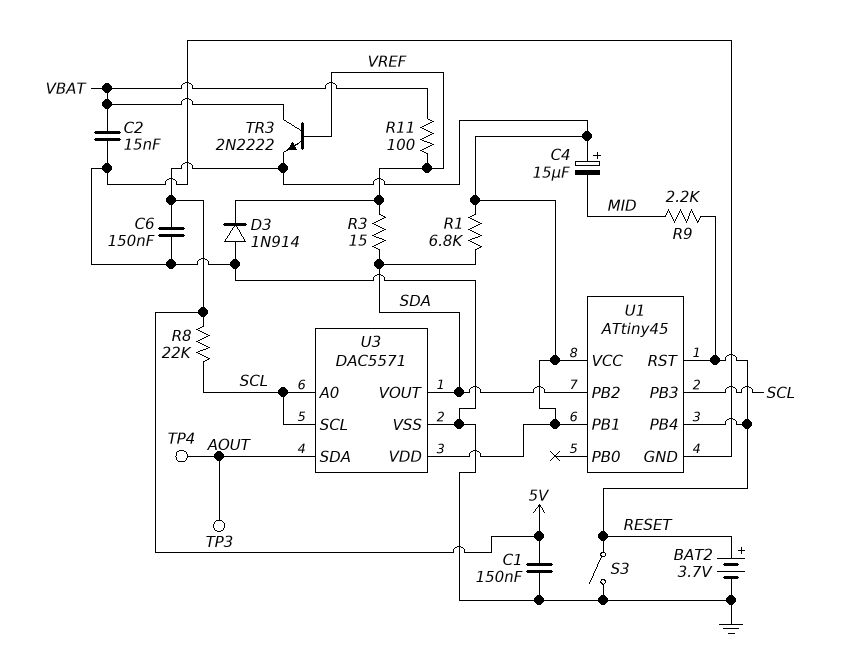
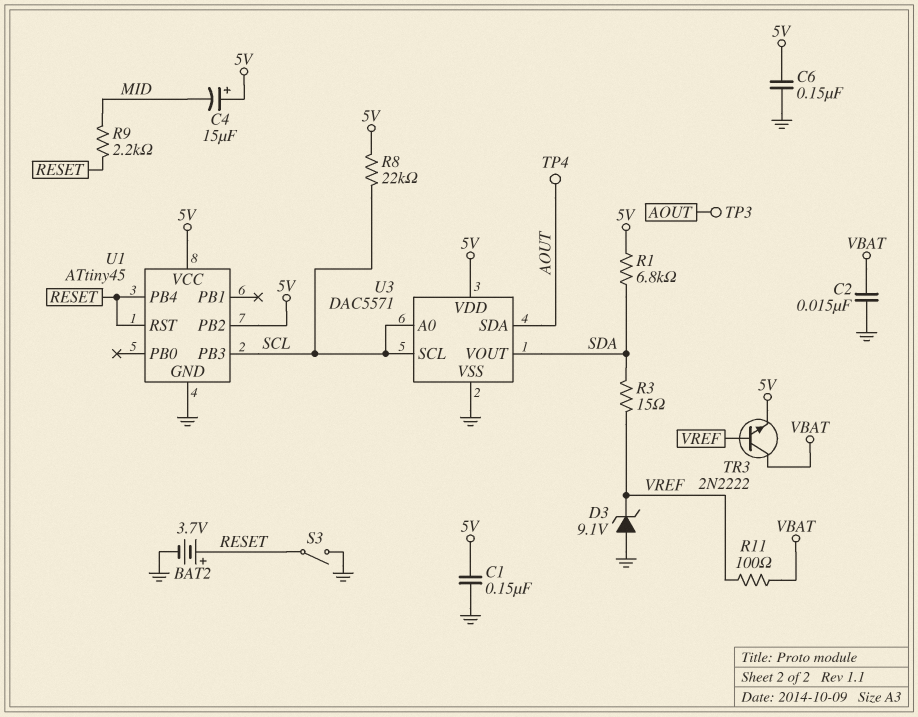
D3: diode 1N914 (A GND, K VREF) -> zener 9.1V (A GND, K VREF)
U1 pin PB1: 5V -> none
U1 pin PB2: SDA -> 5V

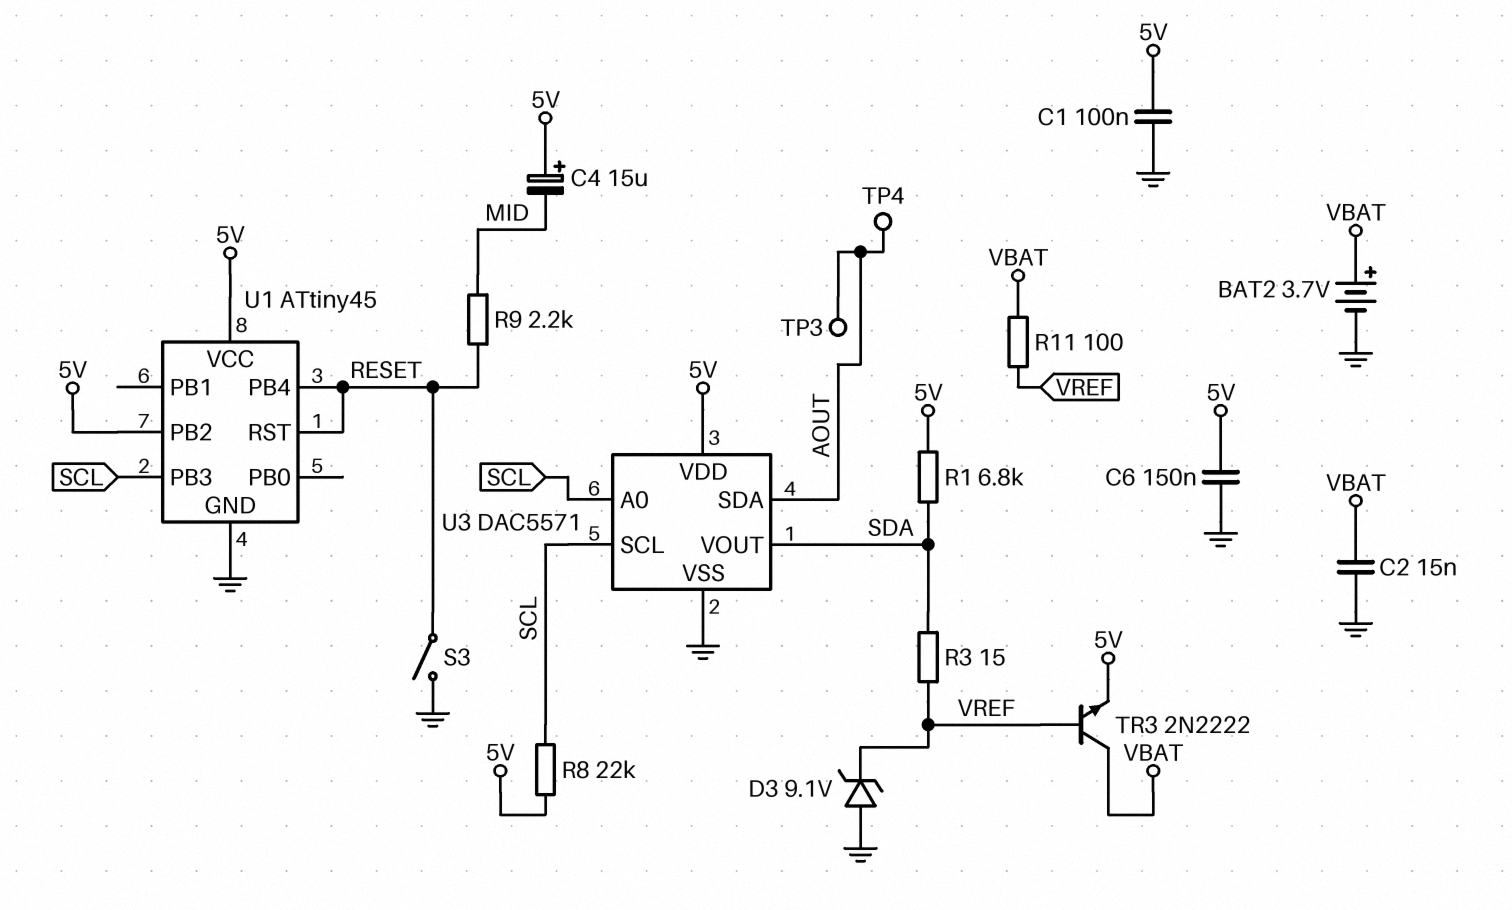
BAT2: 3.7V (plus RESET, minus GND) -> 3.7V (plus VBAT, minus GND)
C1: 150nF (5V, GND) -> 100nF (5V, GND)

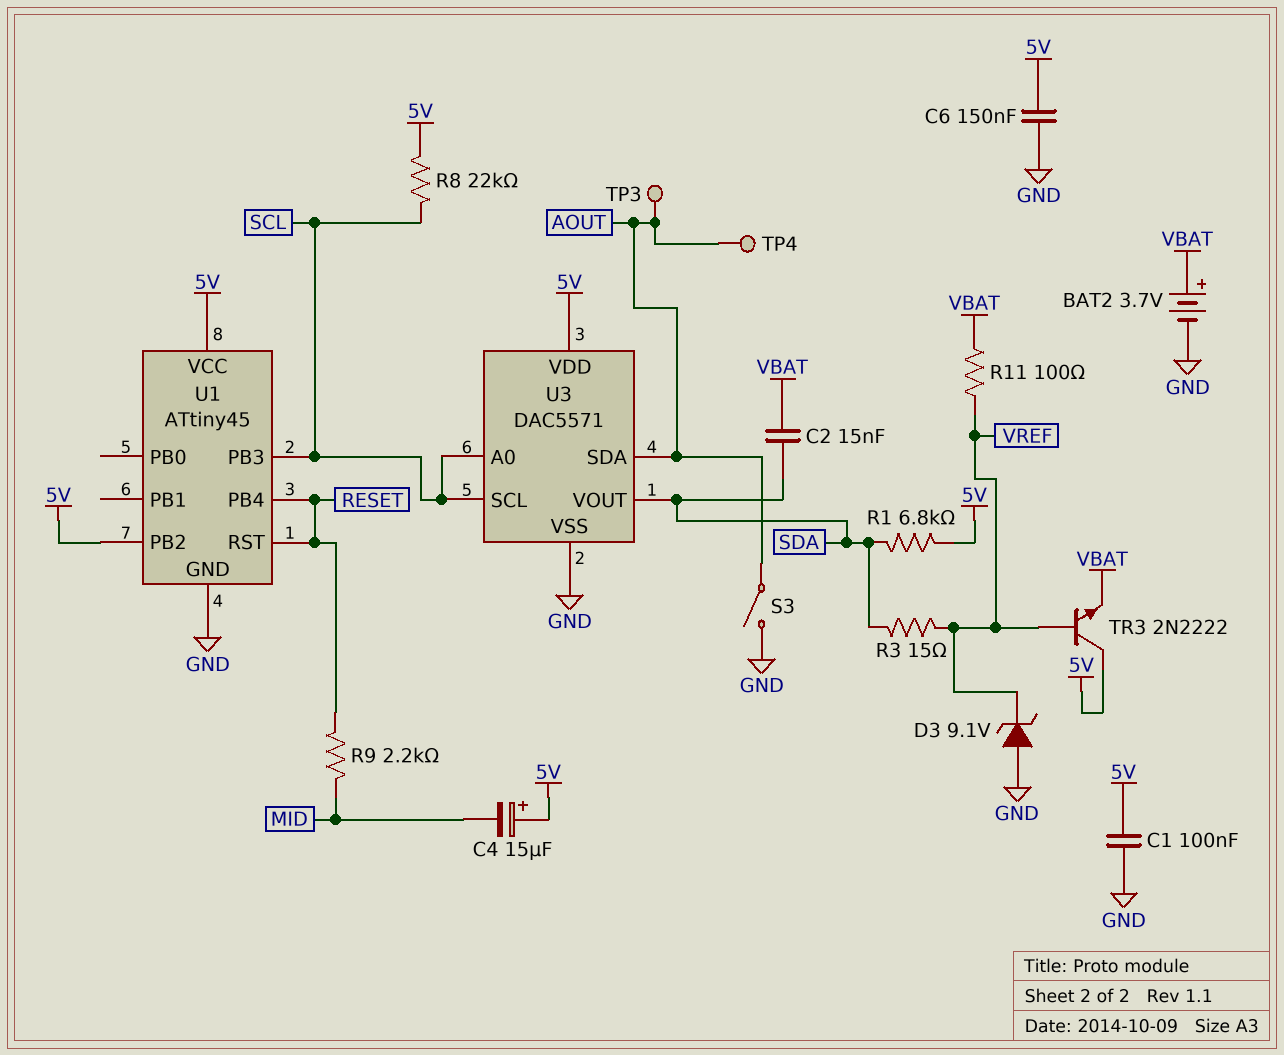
C2: 15nF (GND, VBAT) -> 15nF (SDA, VBAT)
S3: switch (GND, RESET) -> switch (AOUT, GND)
TR3: NPN 2N2222 (B VREF, C VBAT, E 5V) -> NPN 2N2222 (B VREF, C 5V, E VBAT)

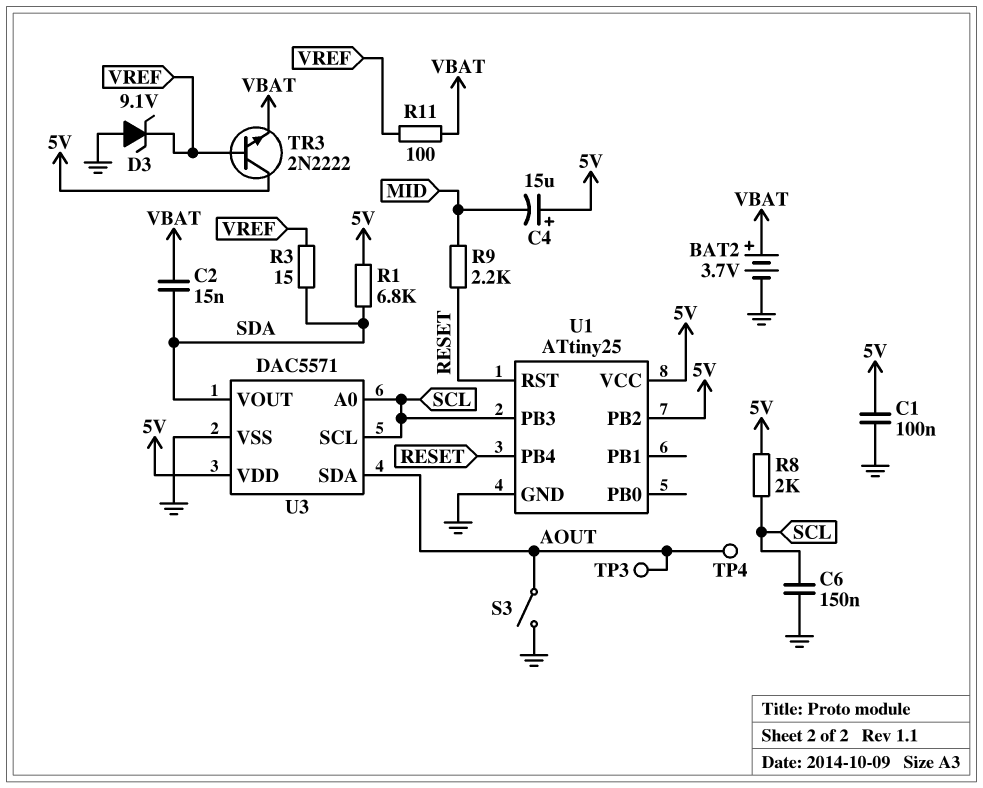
C6: 150nF (5V, GND) -> 150nF (GND, SCL)
R8: 22k (5V, SCL) -> 2k (5V, SCL)
U1: ATtiny45 -> ATtiny25

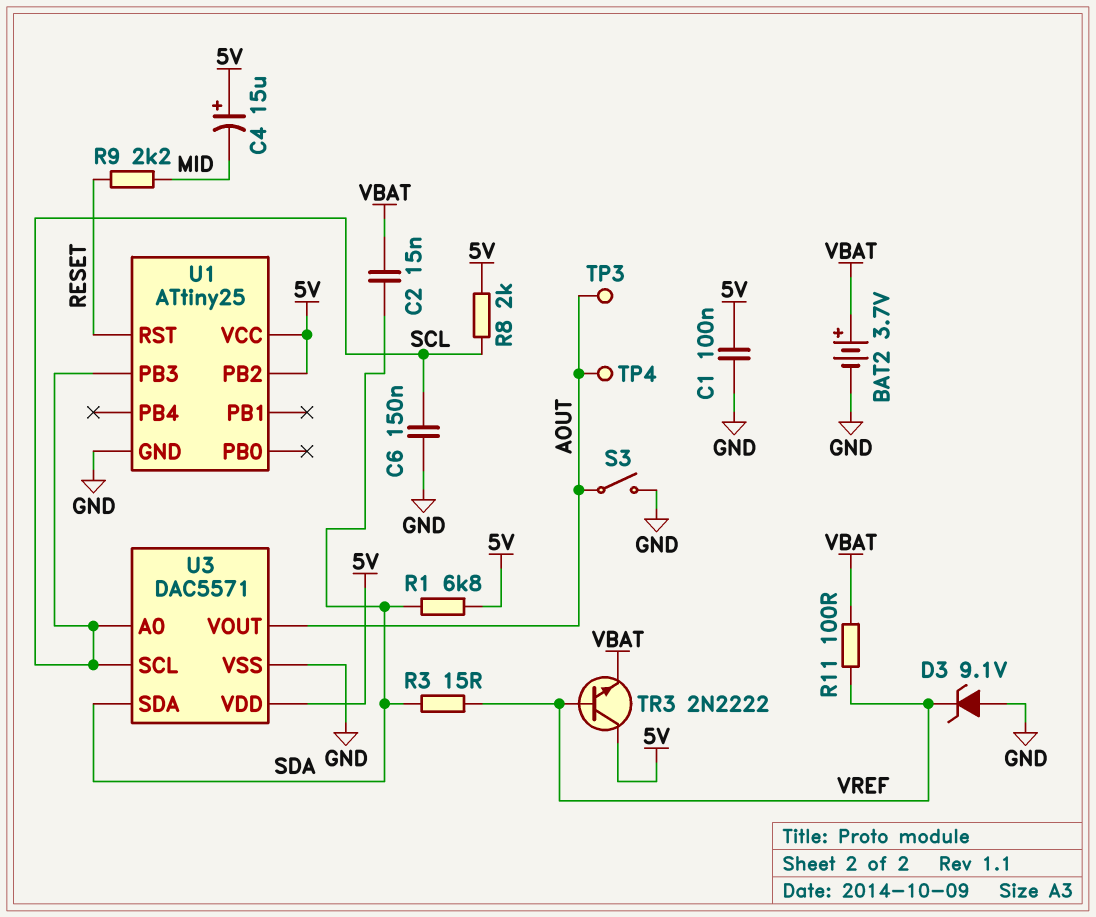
U1 pin PB4: RESET -> none
U3 pin SDA: AOUT -> SDA
U3 pin VOUT: SDA -> AOUT

